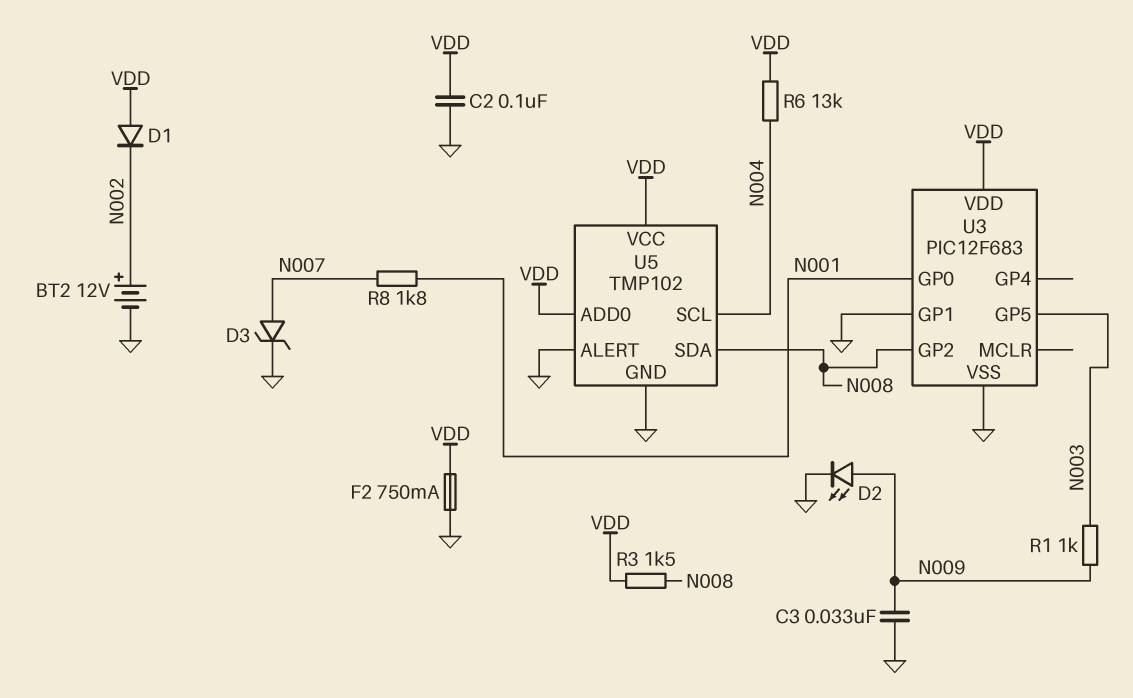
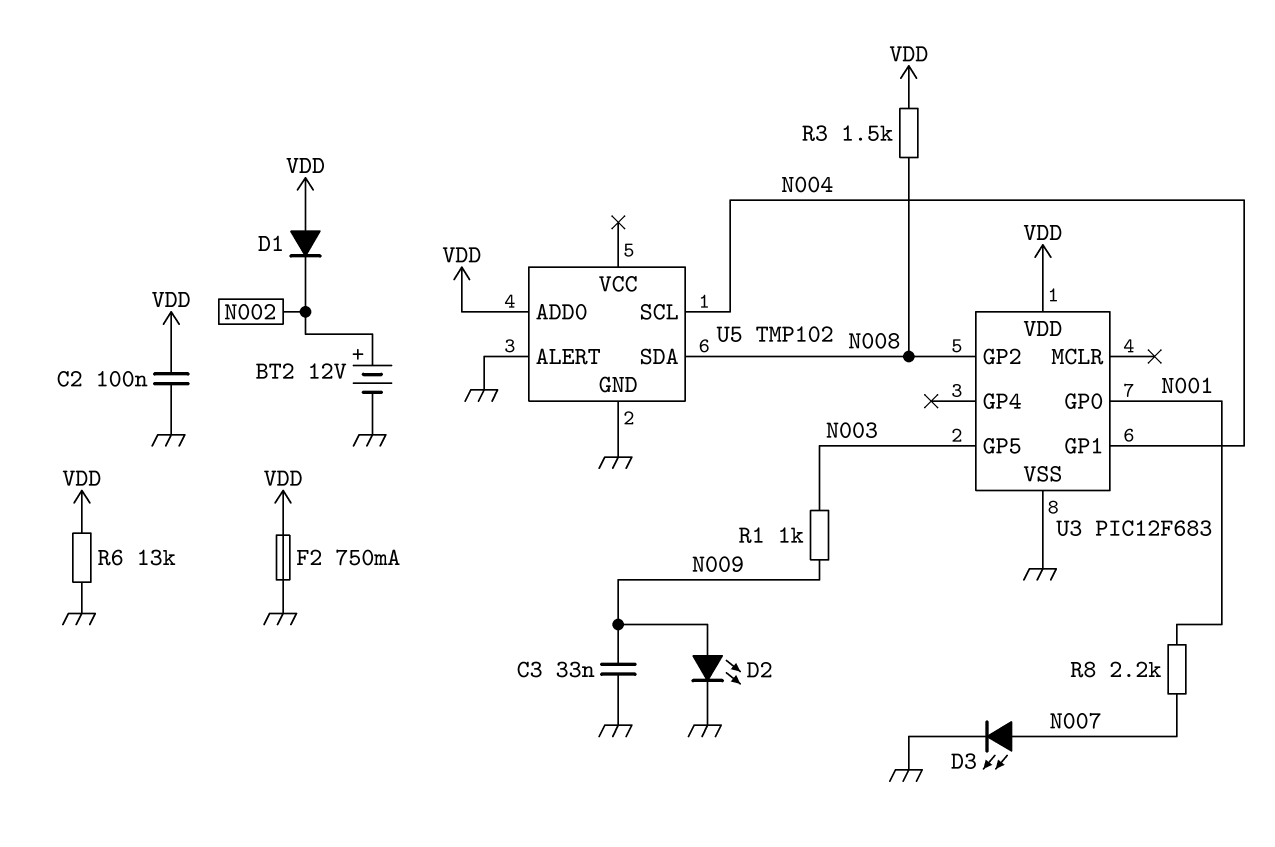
D3: zener (A N007, K GND) -> LED (A N007, K GND)
R6: 13k (N004, VDD) -> 13k (GND, VDD)
R8: 1.8k (N001, N007) -> 2.2k (N001, N007)
U3 pin GP1: GND -> N004
U5 pin VCC: VDD -> none

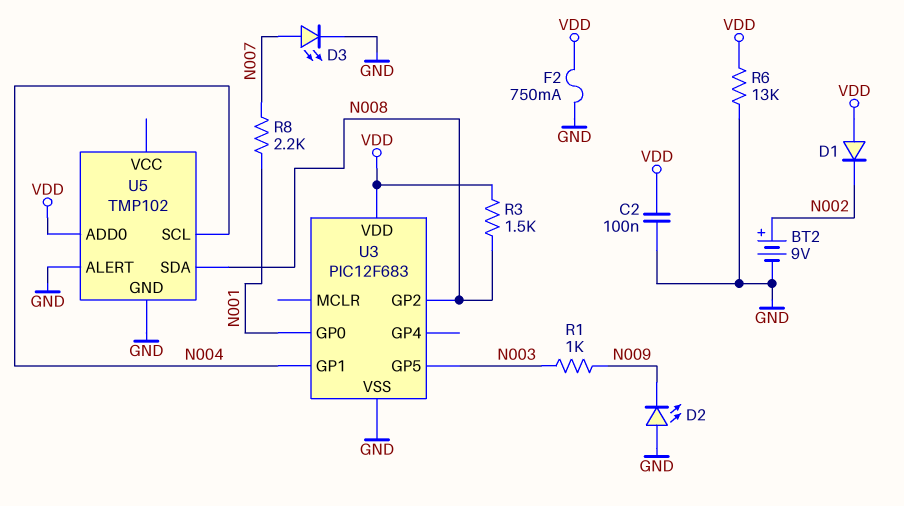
BT2: 12V (plus N002, minus GND) -> 9V (plus N002, minus GND)
C3: 33nF (GND, N009) -> none
D2: LED (A N009, K GND) -> LED (A GND, K N009)

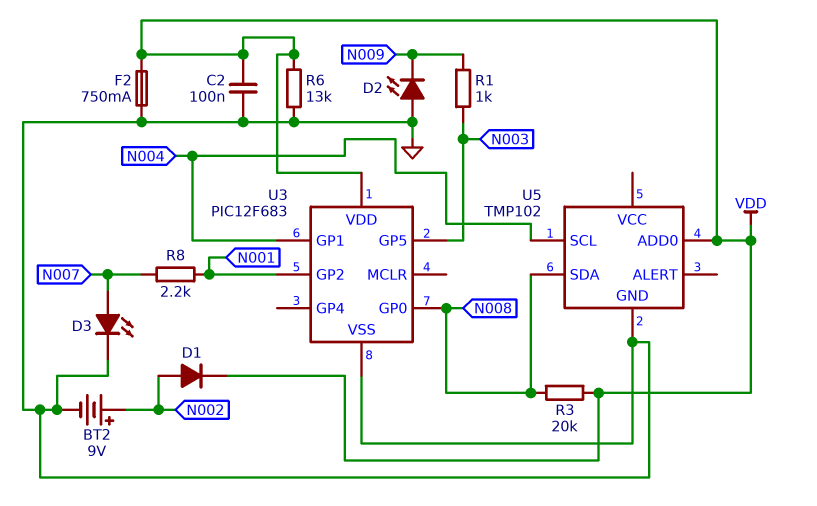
D1: diode (A VDD, K N002) -> diode (A N002, K VDD)
R3: 1.5k (N008, VDD) -> 20k (N008, VDD)
U3 pin GP0: N001 -> N008
U3 pin GP2: N008 -> N001
U5 pin ALERT: GND -> none

